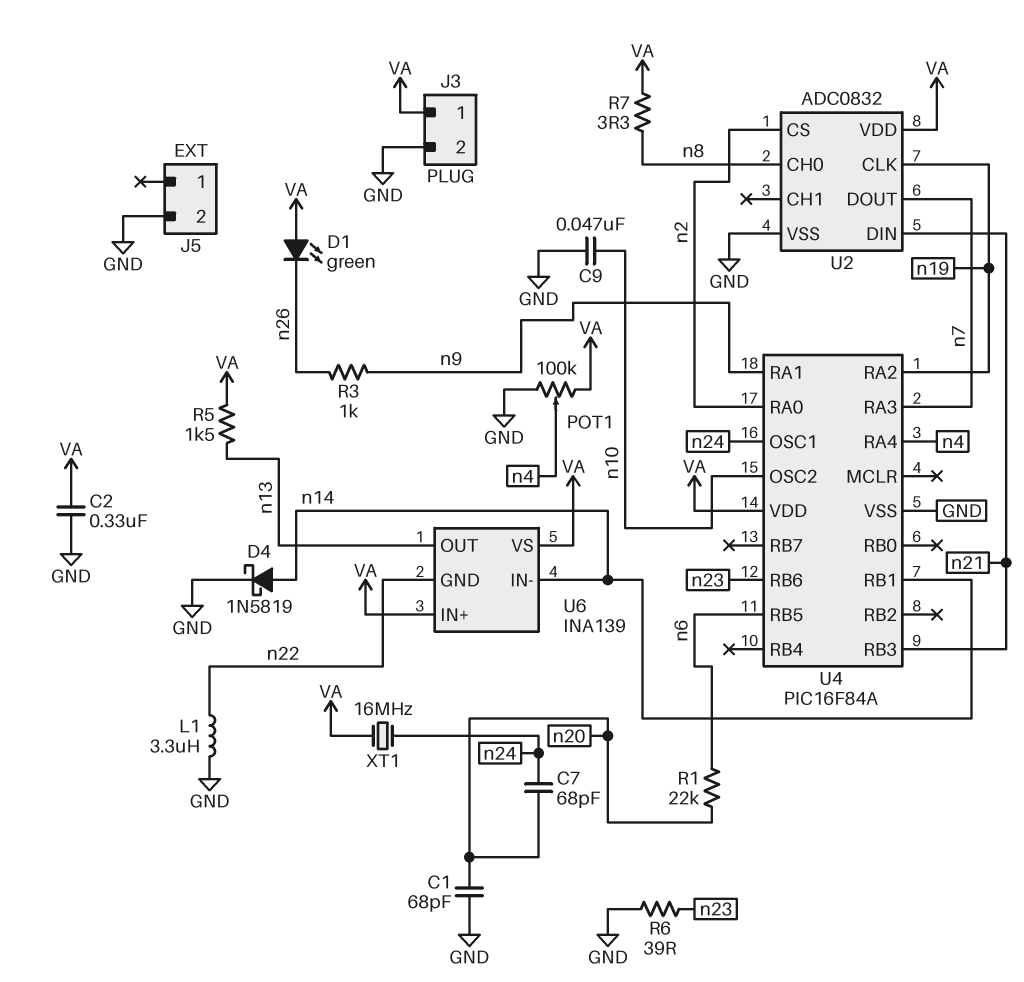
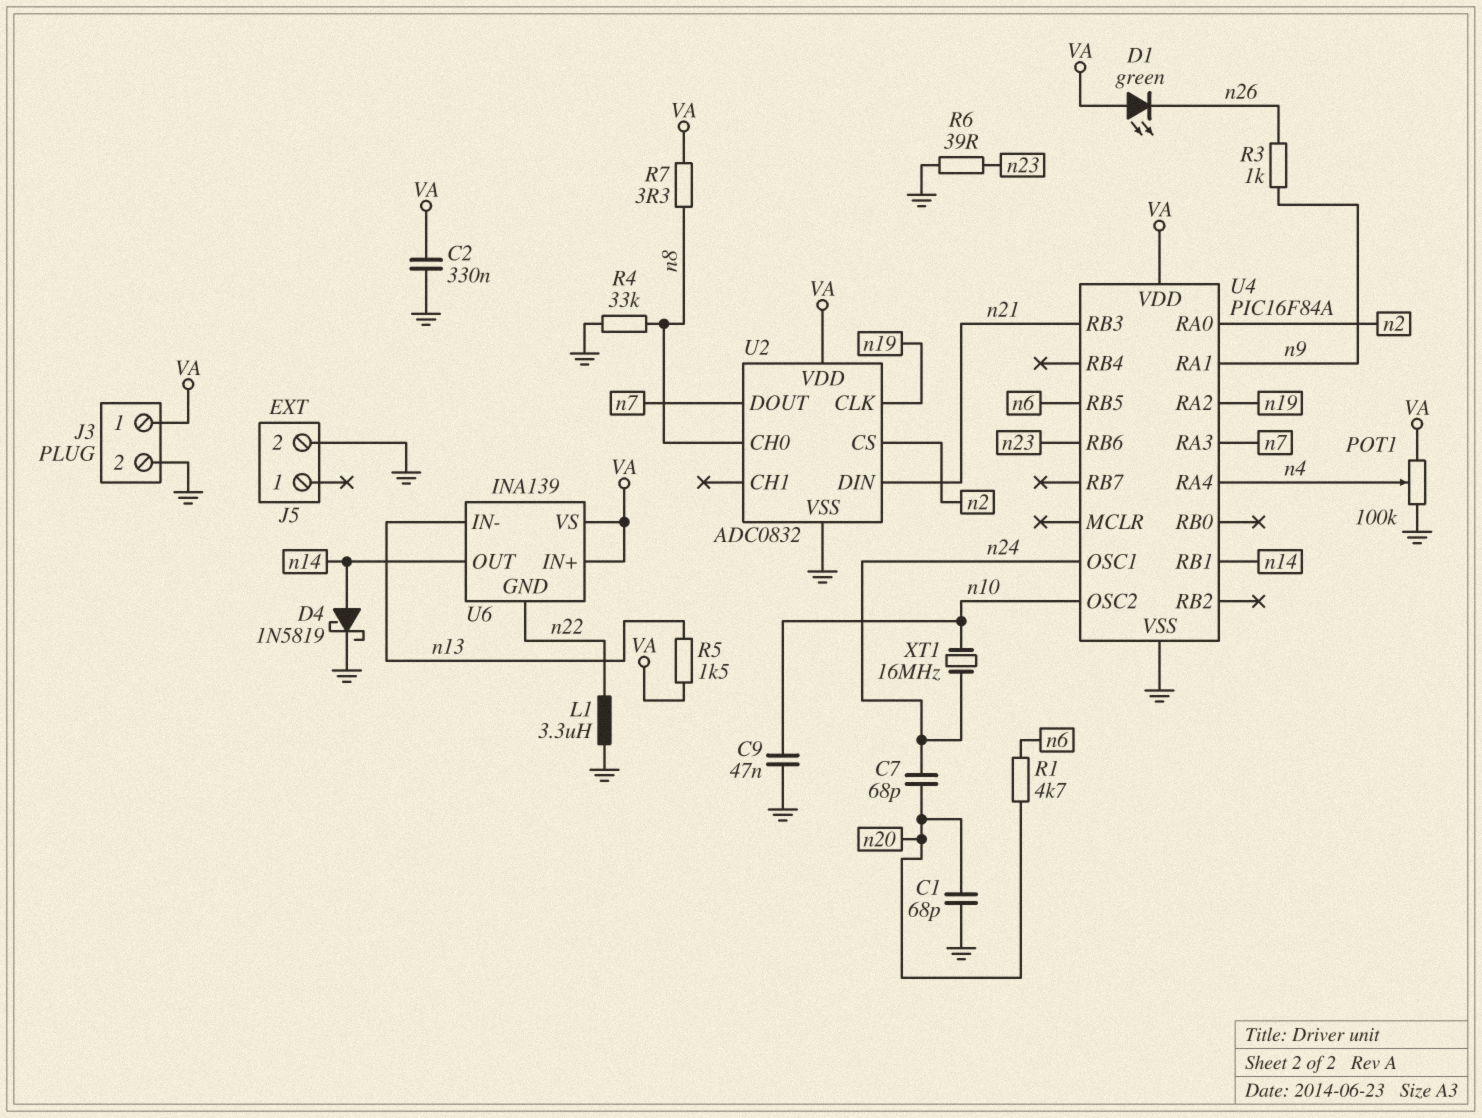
R1: 22k (n6, n20) -> 4.7k (n6, n20)
R4: none -> 33k (GND, n8)
U6 pin IN-: n14 -> n13
U6 pin OUT: n13 -> n14
XT1: 16MHz (VA, n24) -> 16MHz (n10, n24)

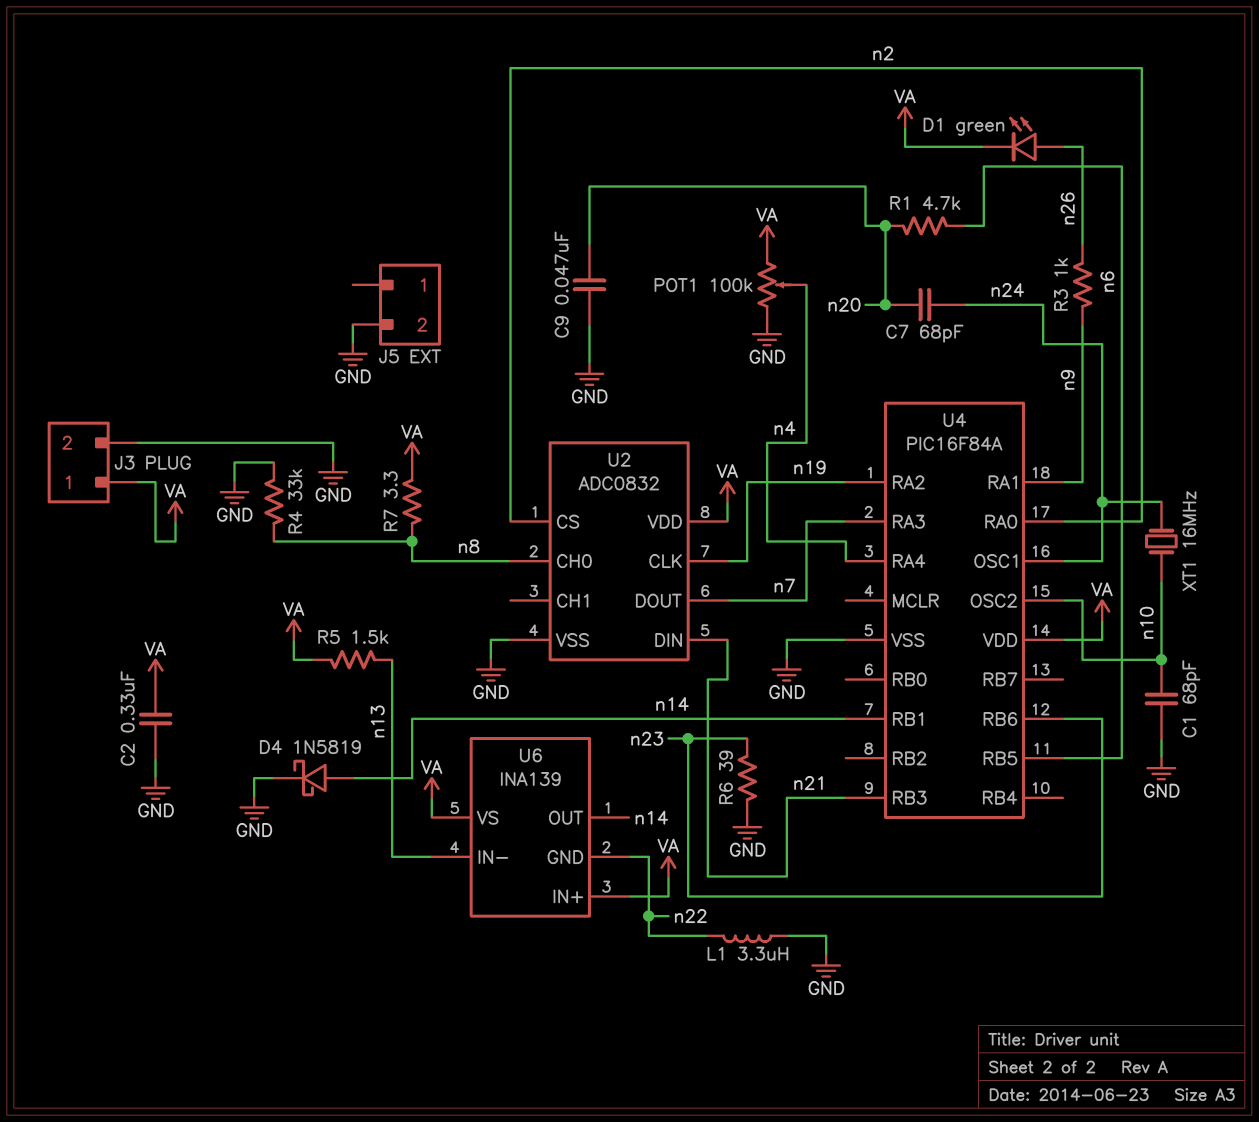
C1: 68pF (GND, n20) -> 68pF (GND, n10)
C9: 47nF (GND, n10) -> 47nF (GND, n20)
D1: LED green (A VA, K n26) -> LED green (A n26, K VA)

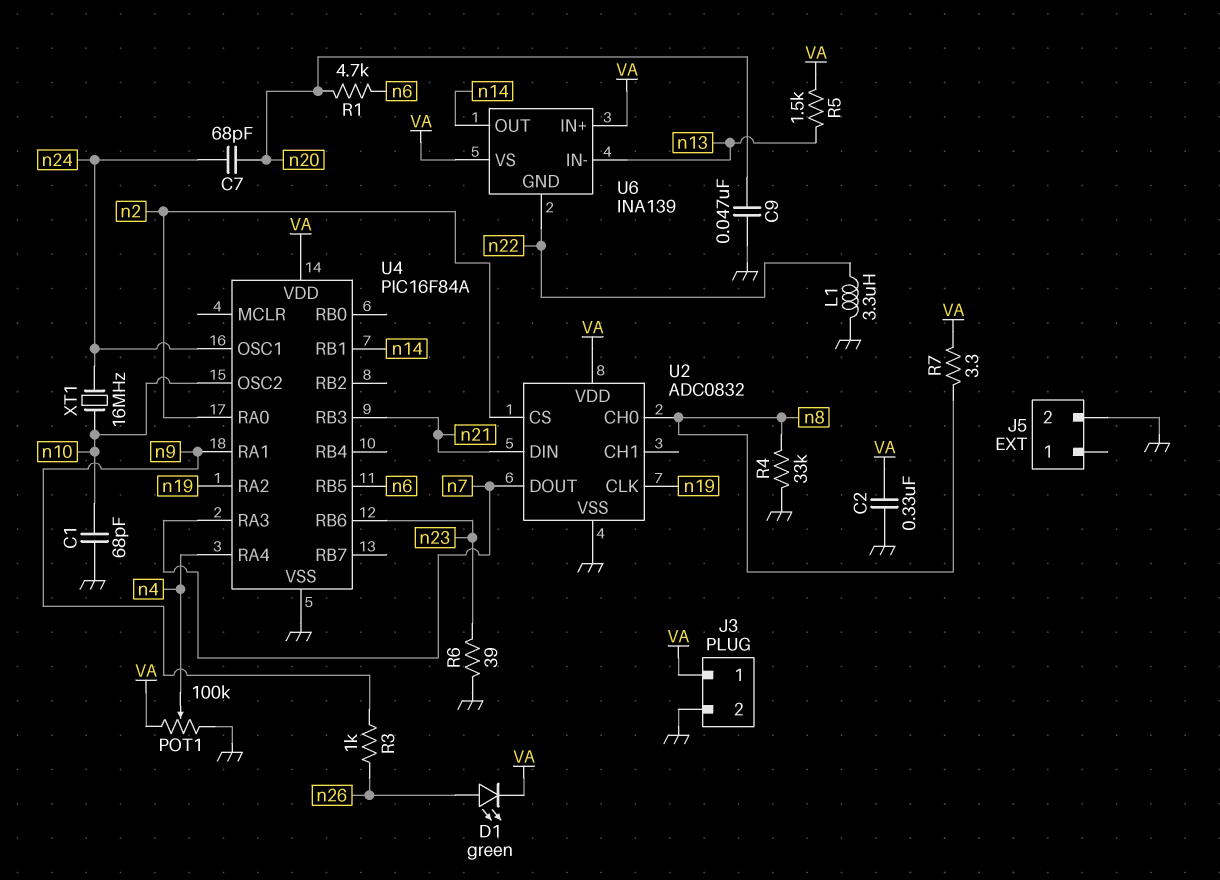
D4: schottky 1N5819 (A n14, K GND) -> none

